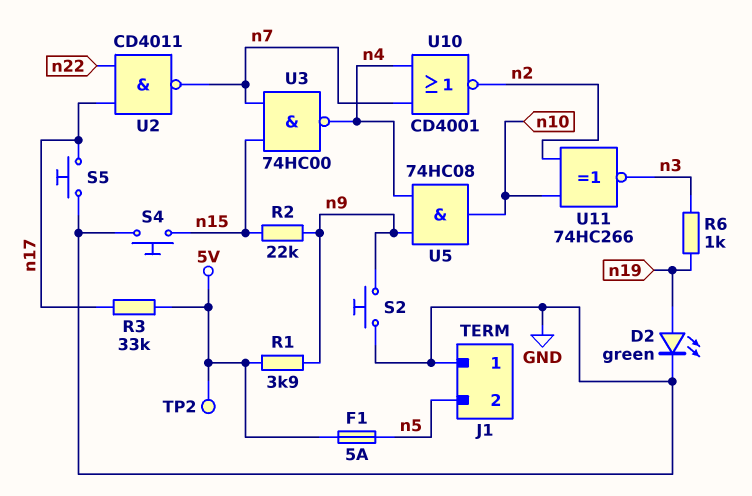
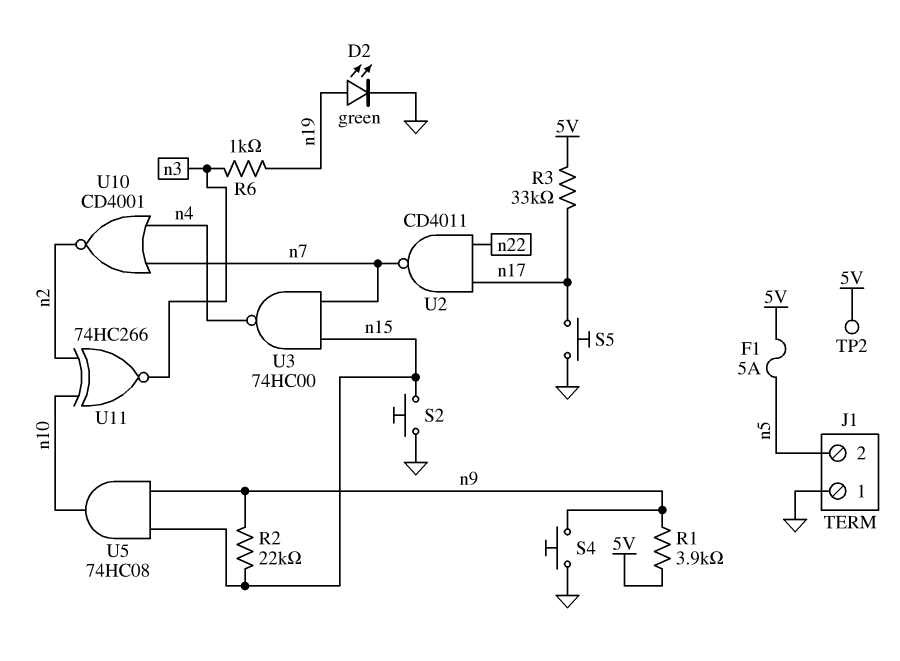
S2: button (GND, n9) -> button (GND, n15)
S4: button (GND, n15) -> button (GND, n9)
U5: AND 74HC08 (in n4, in n9, out n10) -> AND 74HC08 (in n9, in n15, out n10)

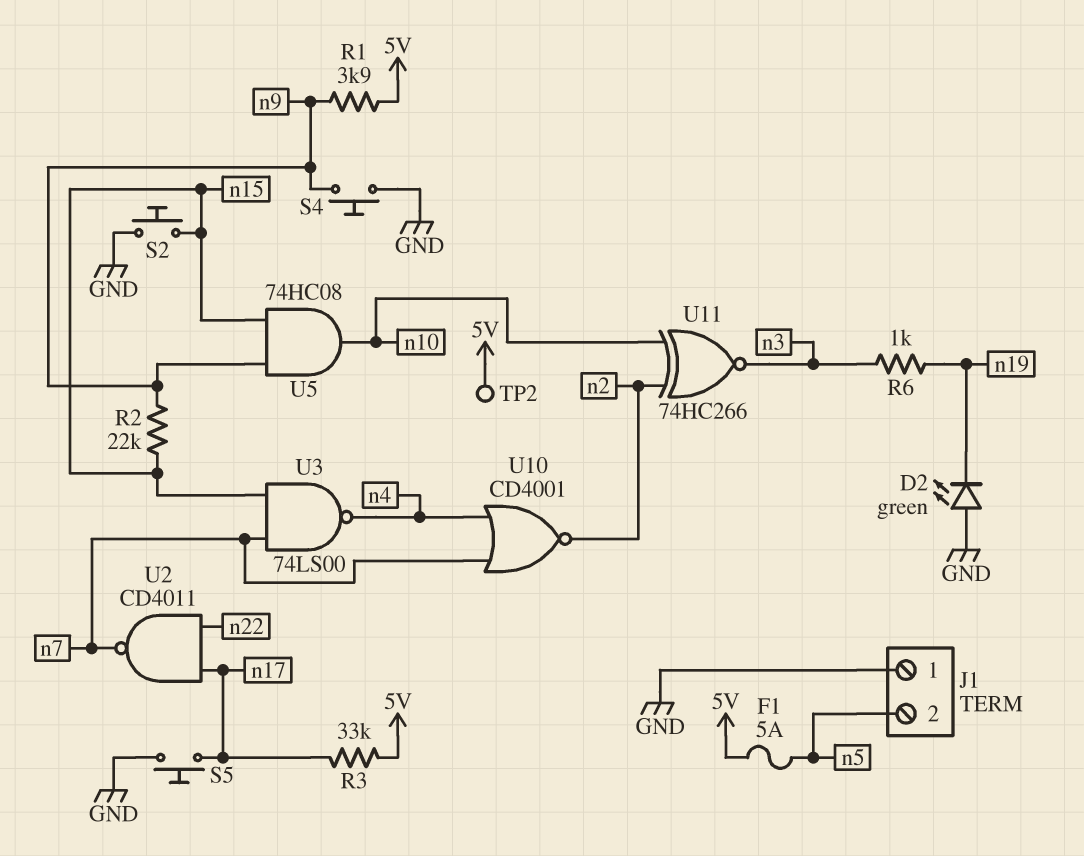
D2: LED green (A n19, K GND) -> LED green (A GND, K n19)
U3: NAND 74HC00 (in n7, in n15, out n4) -> NAND 74LS00 (in n7, in n15, out n4)

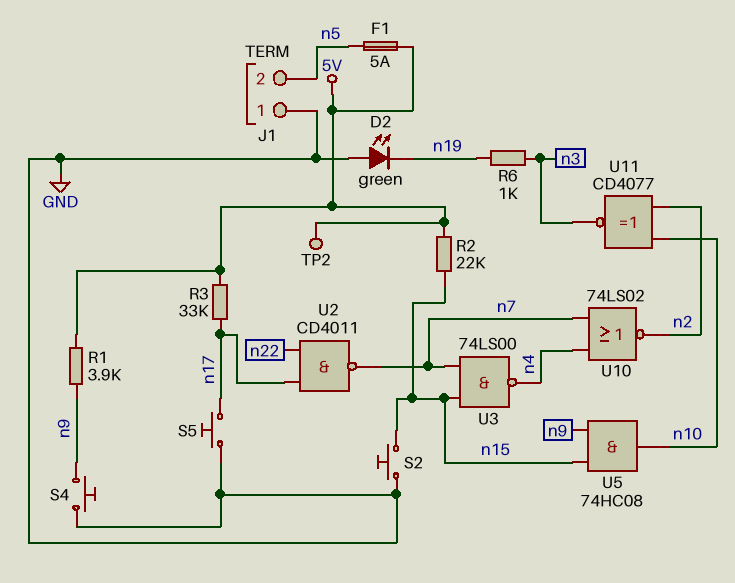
R2: 22k (n9, n15) -> 22k (5V, n15)
U10: NOR CD4001 (in n4, in n7, out n2) -> NOR 74LS02 (in n4, in n7, out n2)
U11: XNOR 74HC266 (in n2, in n10, out n3) -> XNOR CD4077 (in n2, in n10, out n3)

